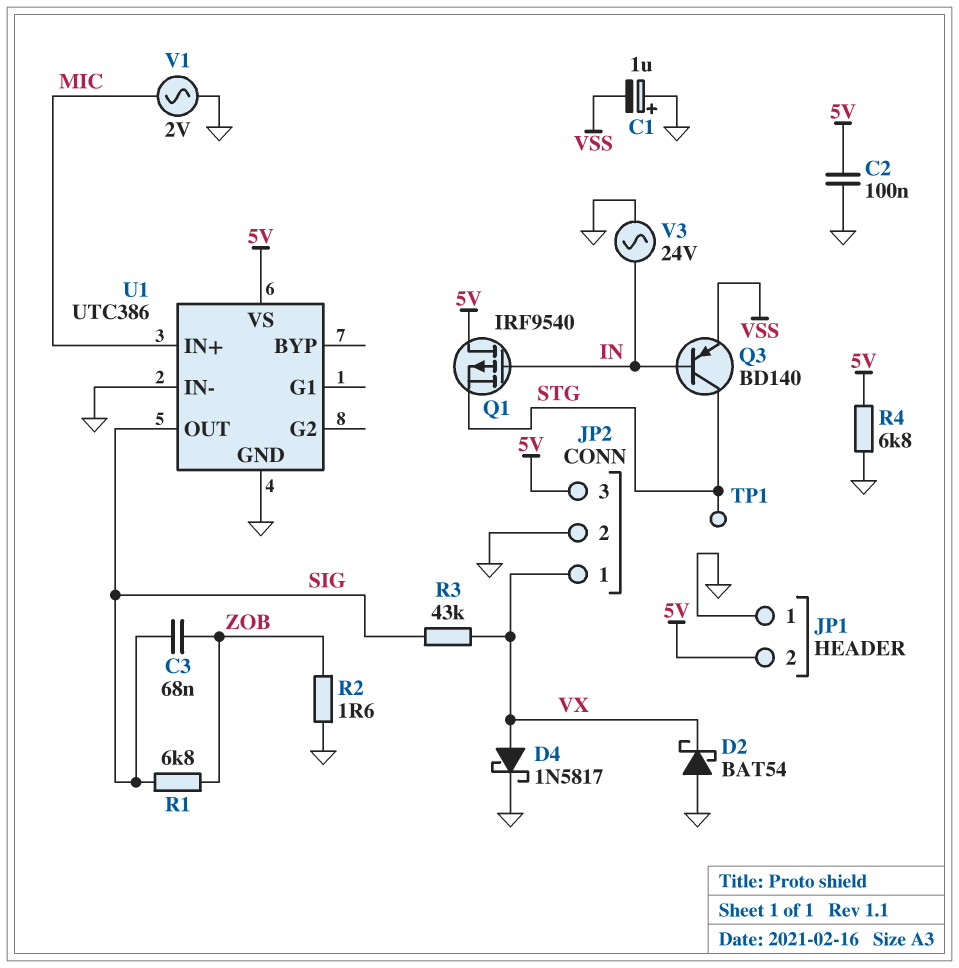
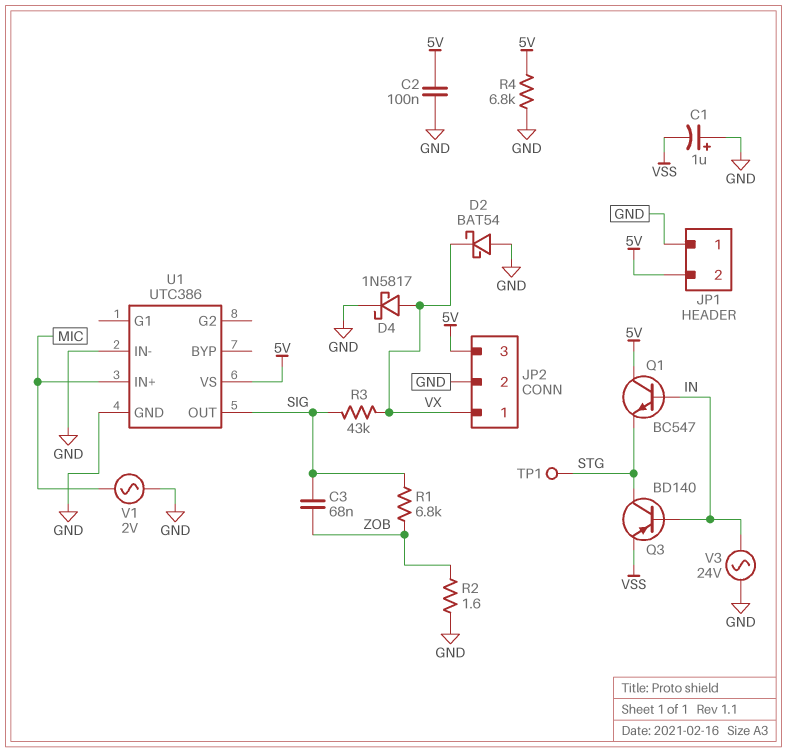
Q1: PMOS IRF9540 (G IN, D 5V, S STG) -> NPN BC547 (B IN, C 5V, E STG)

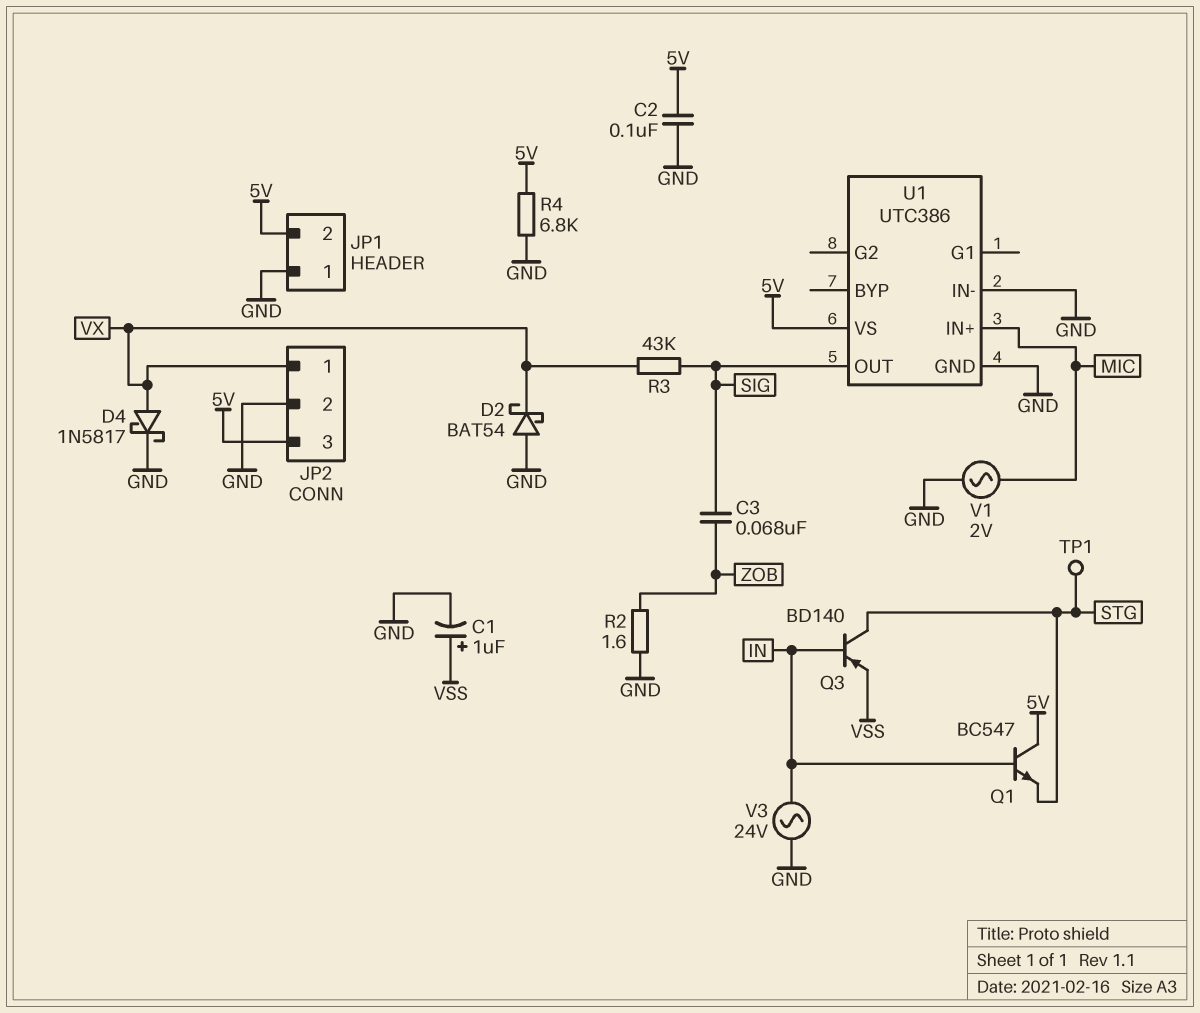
C1: 1uF (plus GND, minus VSS) -> 1uF (plus VSS, minus GND)
R1: 6.8k (SIG, ZOB) -> none

